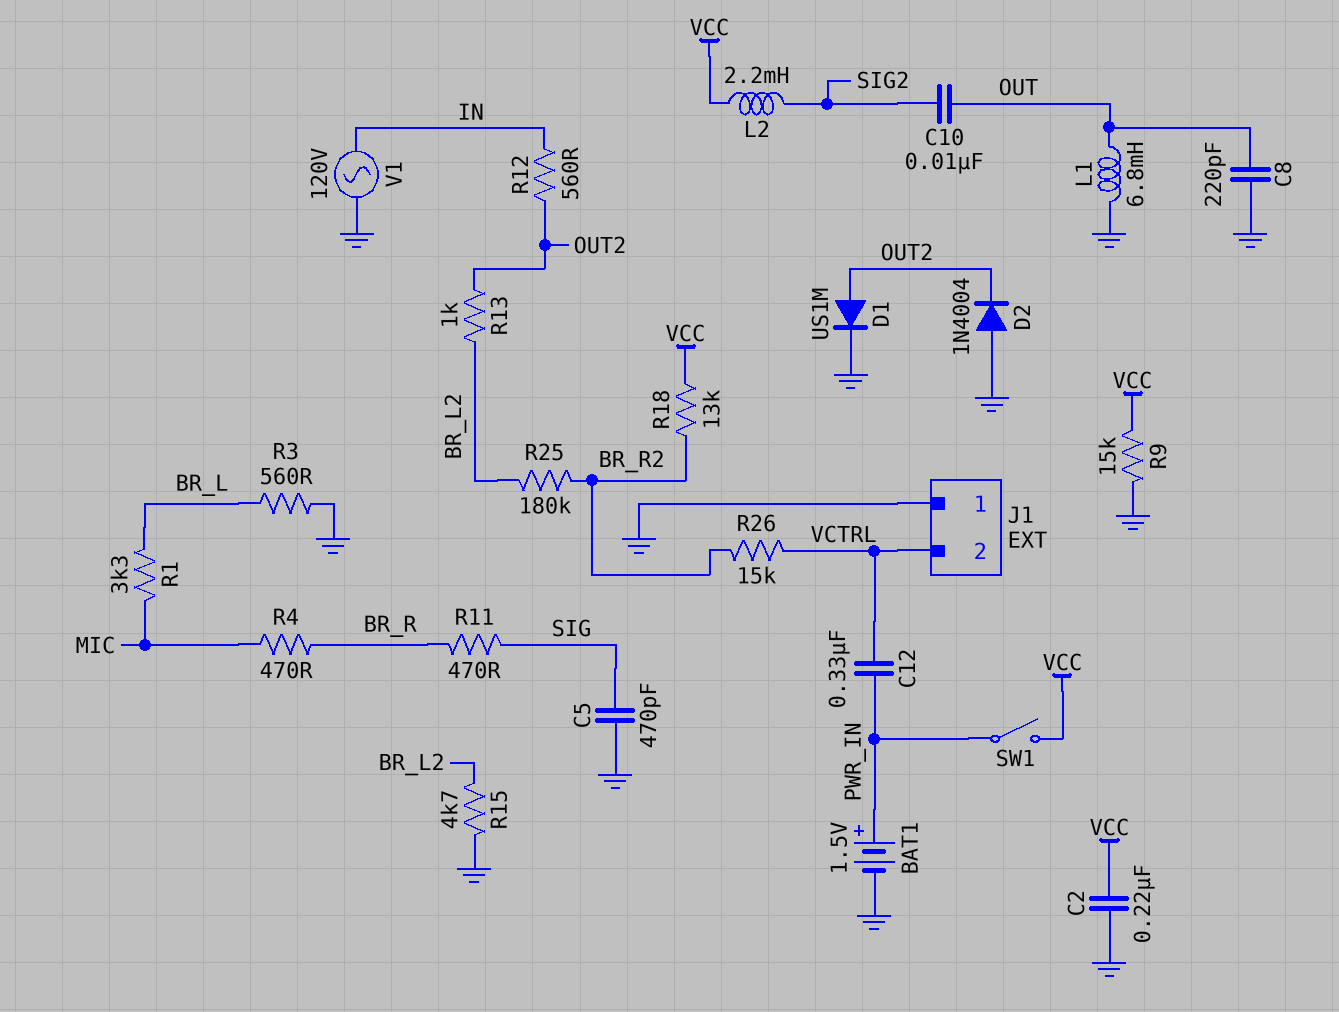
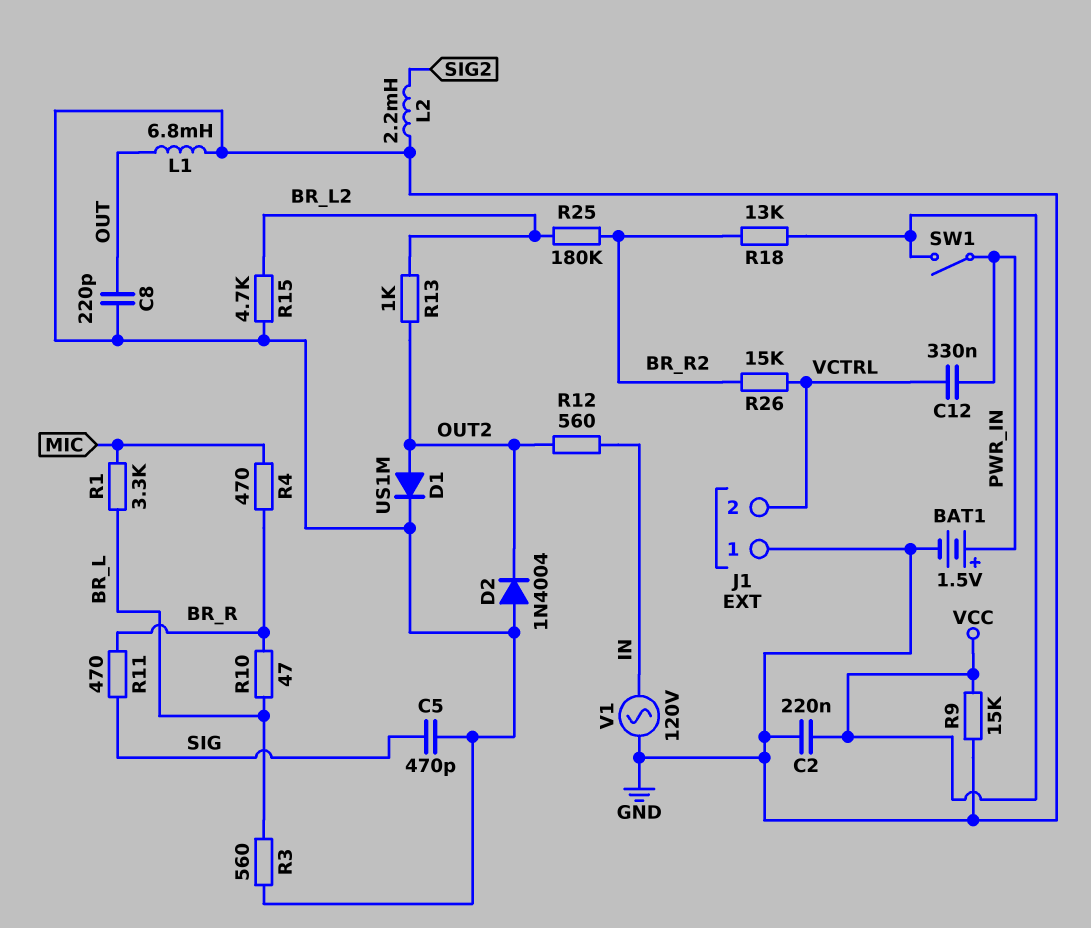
C10: 10nF (OUT, SIG2) -> none
L2: 2.2mH (SIG2, VCC) -> 2.2mH (GND, SIG2)
R10: none -> 47 (BR_L, BR_R)

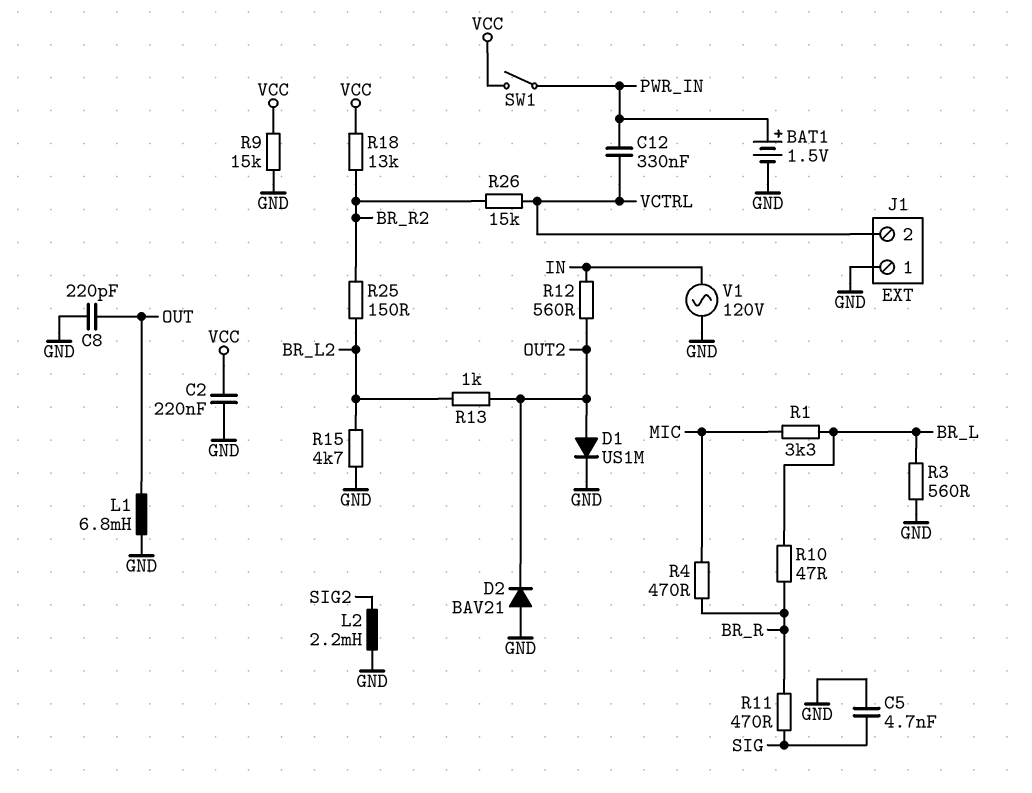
C5: 470pF (GND, SIG) -> 4.7nF (GND, SIG)
D2: diode 1N4004 (A GND, K OUT2) -> diode BAV21 (A GND, K OUT2)
R25: 180k (BR_L2, BR_R2) -> 150 (BR_L2, BR_R2)

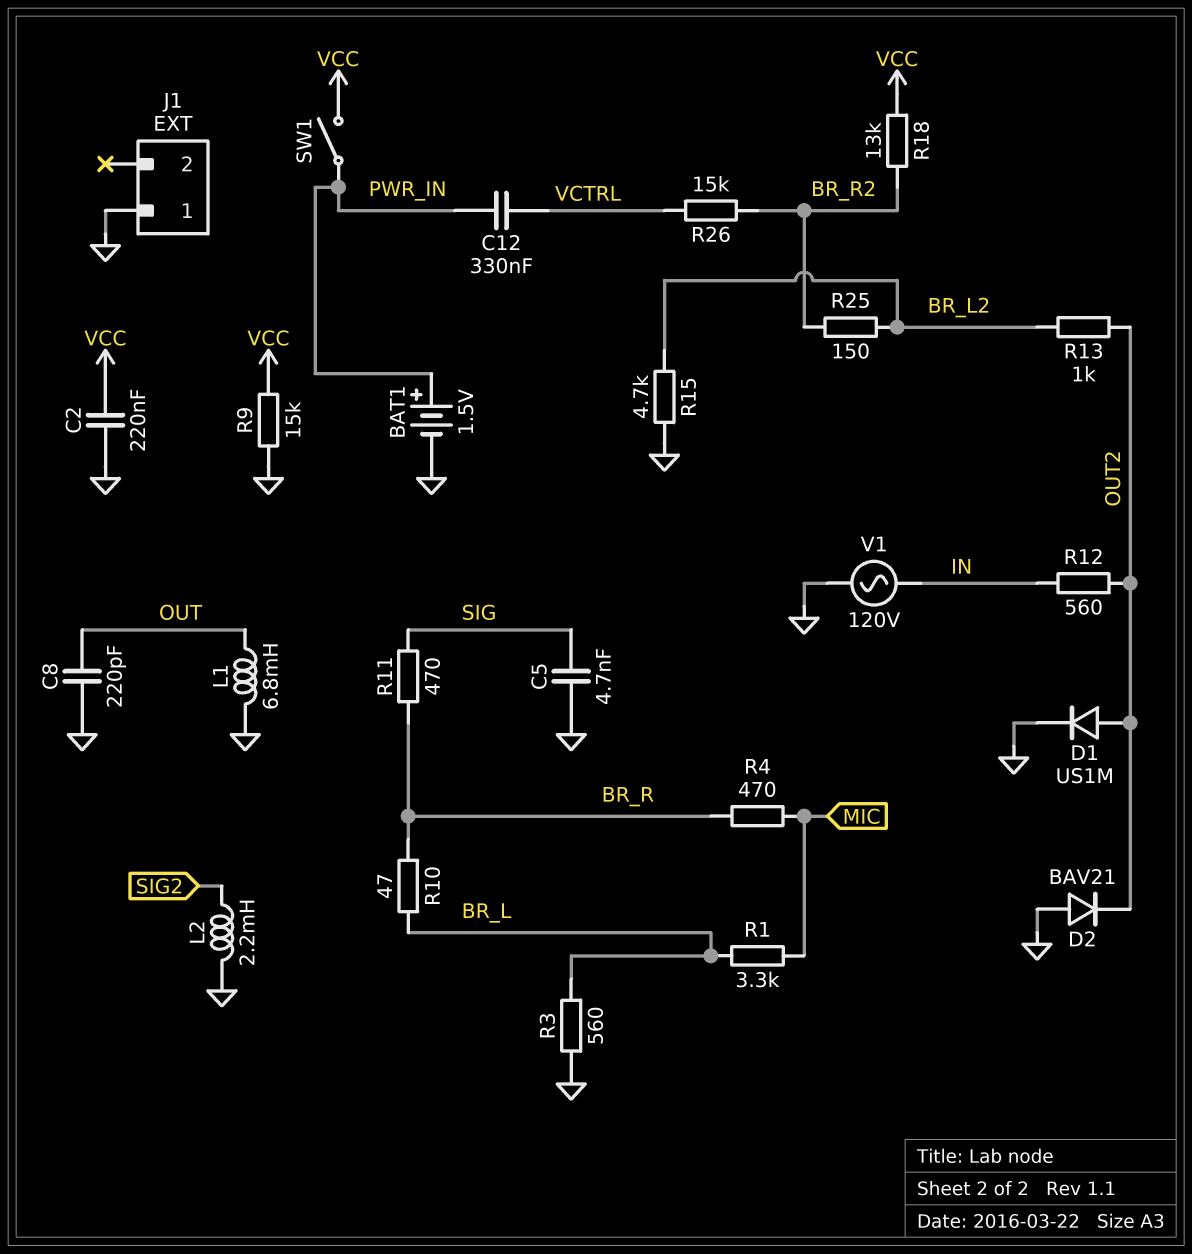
J1 pin 2: VCTRL -> none

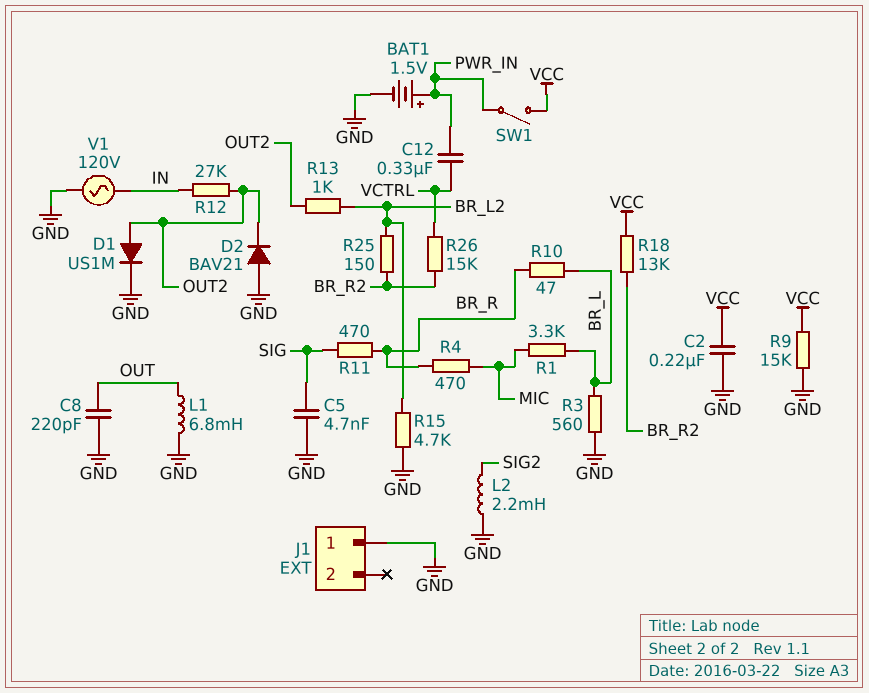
R12: 560 (IN, OUT2) -> 27k (IN, OUT2)

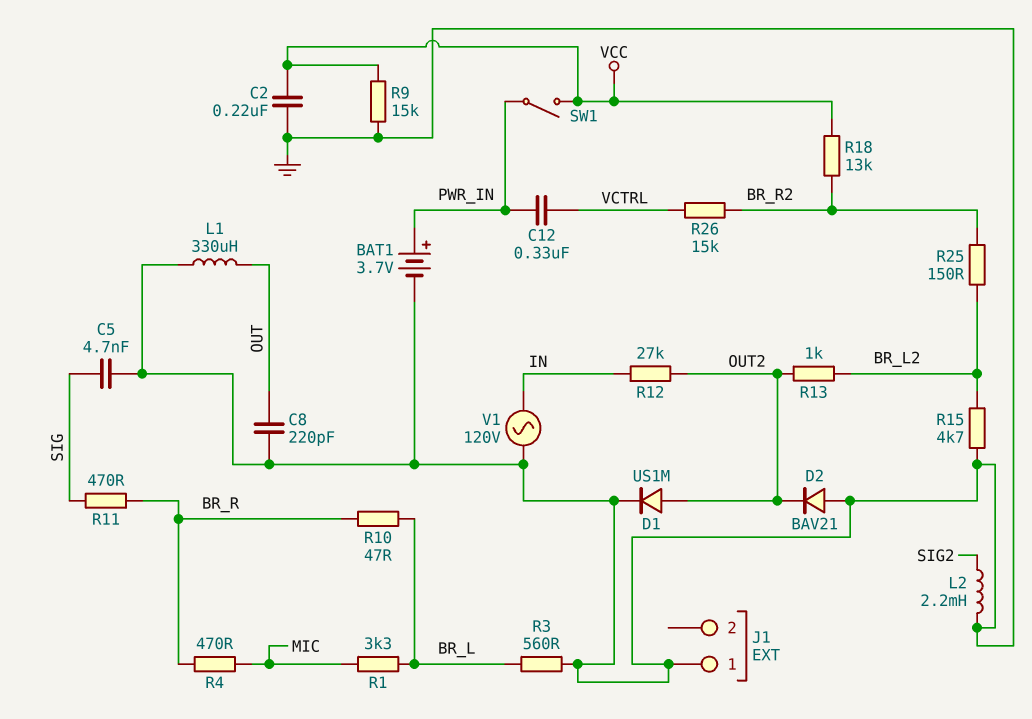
BAT1: 1.5V (plus PWR_IN, minus GND) -> 3.7V (plus PWR_IN, minus GND)
L1: 6.8mH (GND, OUT) -> 330uH (GND, OUT)

